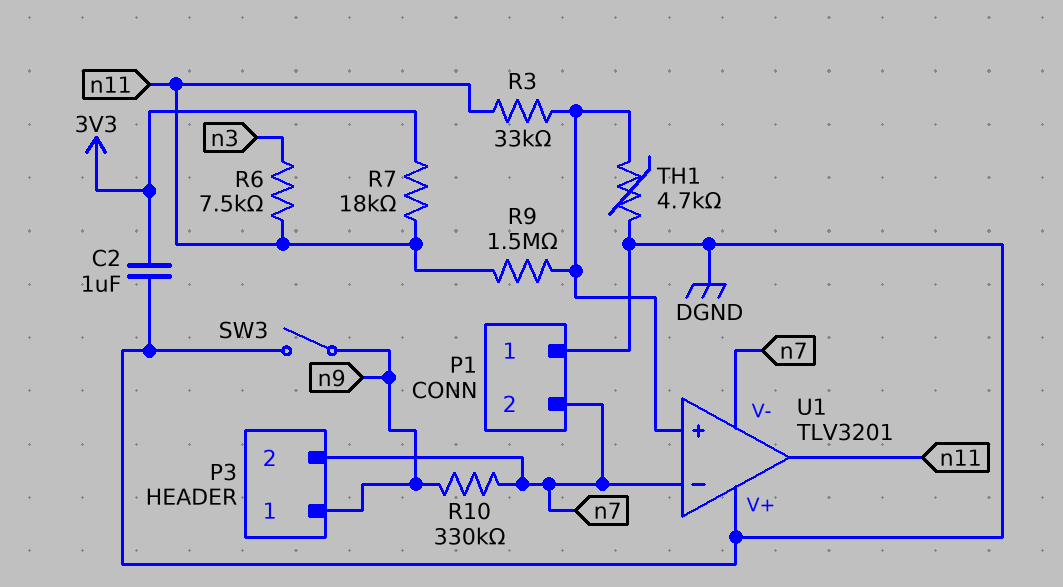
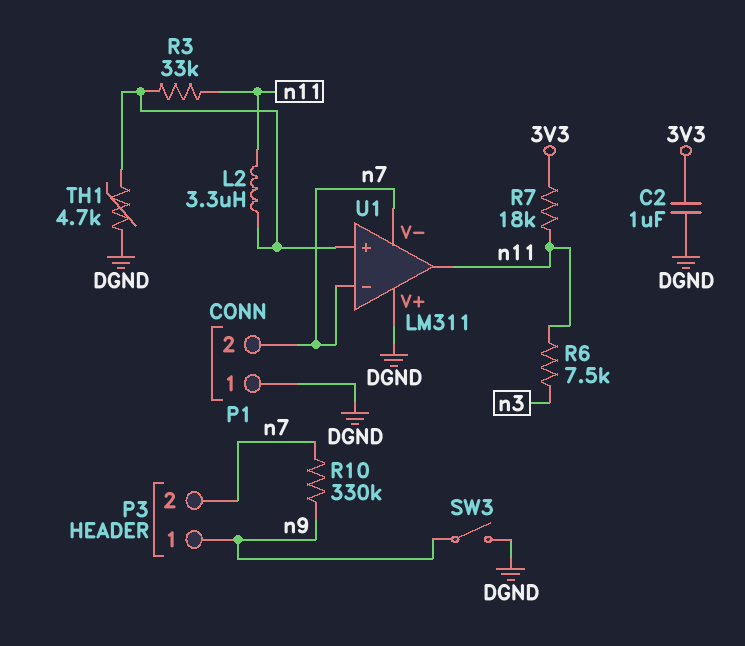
L2: none -> 3.3uH (U1/in+, n11)
R9: 1.5M (U1/in+, n11) -> none
U1: TLV3201 -> LM311

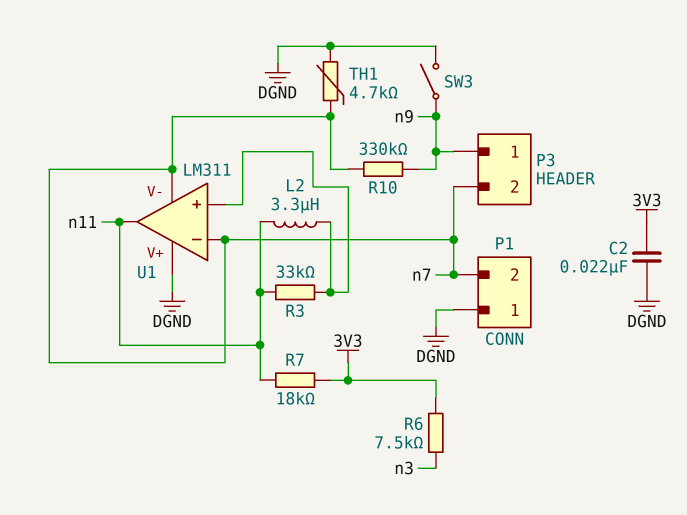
C2: 1uF (3V3, DGND) -> 22nF (3V3, DGND)
R6: 7.5k (n3, n11) -> 7.5k (3V3, n3)
TH1: 4.7k (DGND, U1/in+) -> 4.7k (DGND, n7)

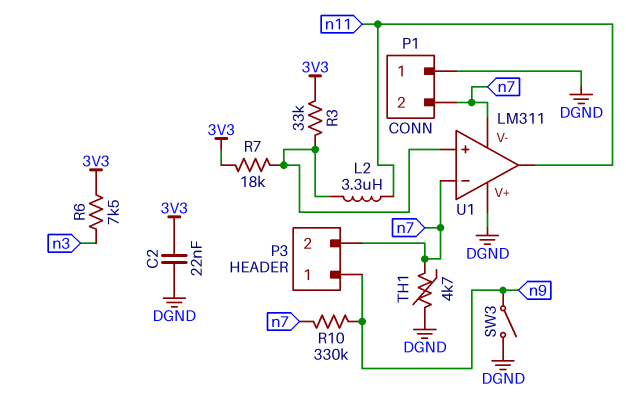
R3: 33k (U1/in+, n11) -> 33k (3V3, U1/in+)
R7: 18k (3V3, n11) -> 18k (3V3, U1/in+)

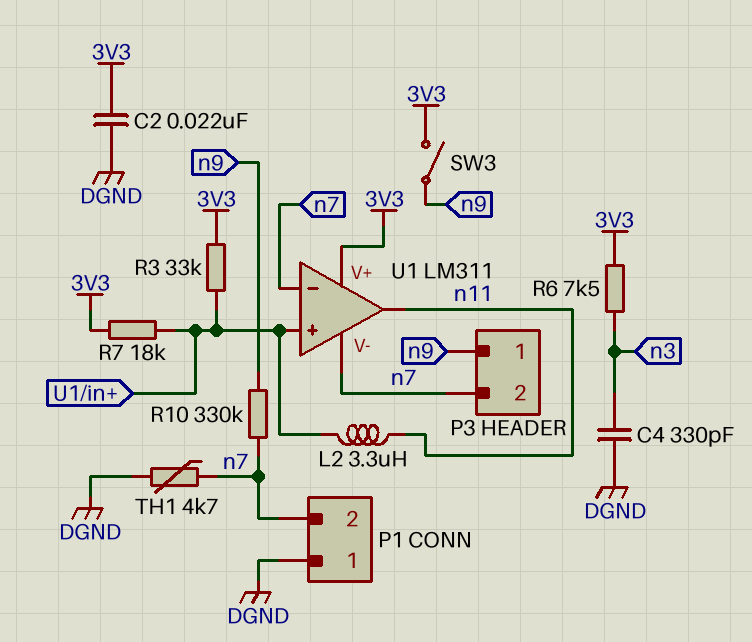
C4: none -> 330pF (DGND, n3)
SW3: switch (DGND, n9) -> switch (3V3, n9)
U1 pin V+: DGND -> 3V3

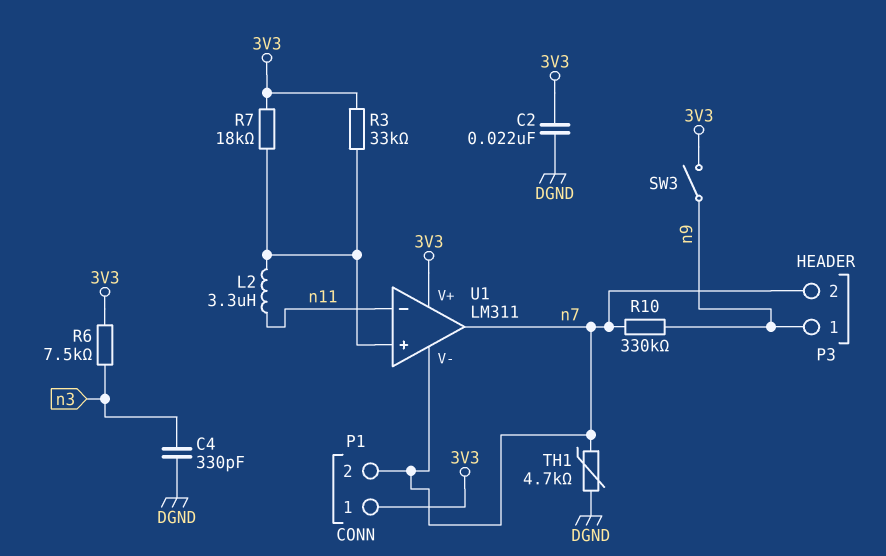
P1 pin 1: DGND -> 3V3
U1 pin in-: n7 -> n11
U1 pin out: n11 -> n7

